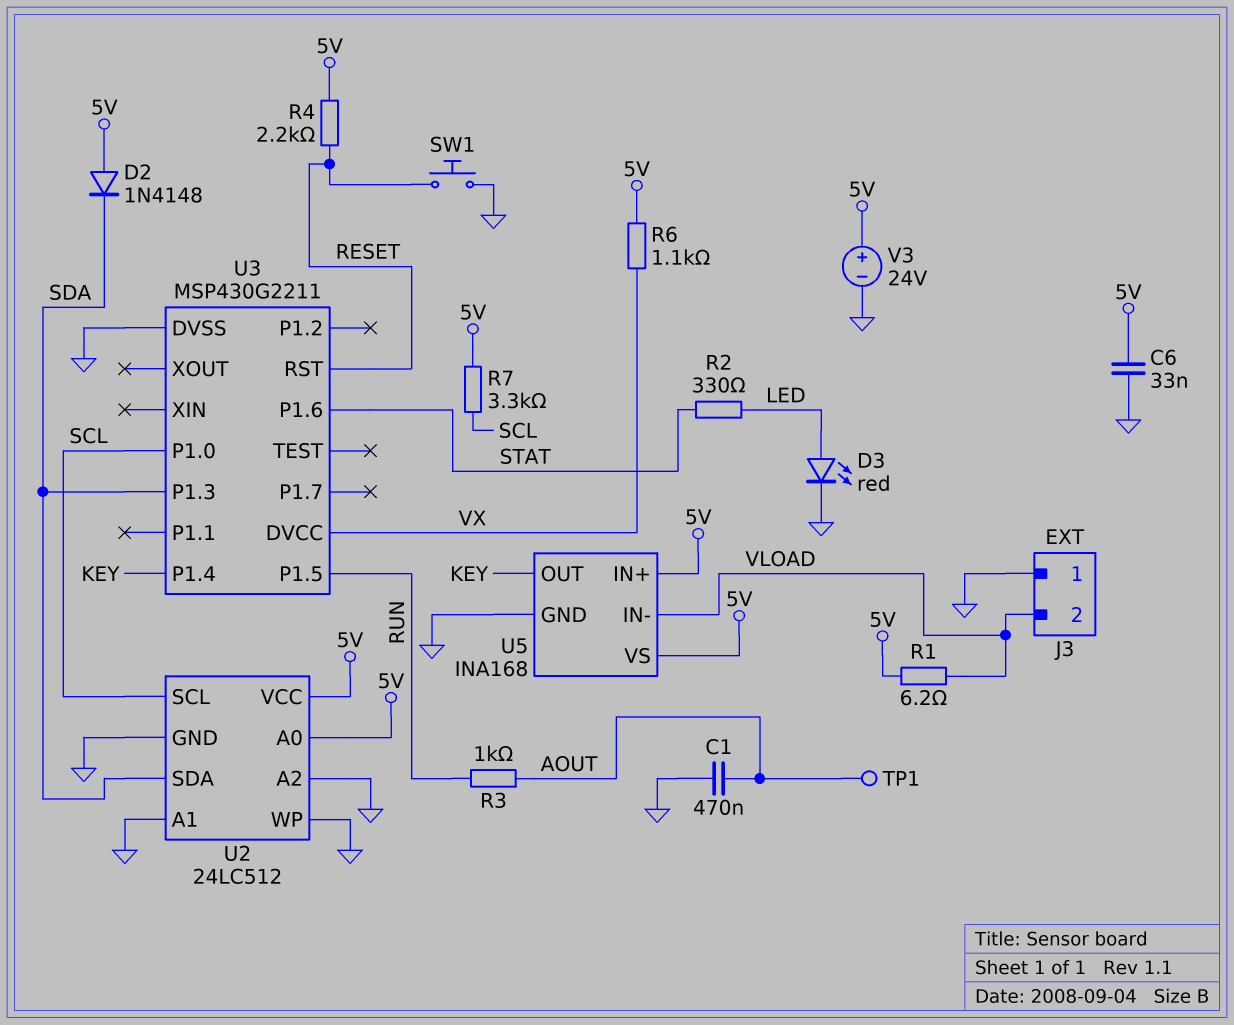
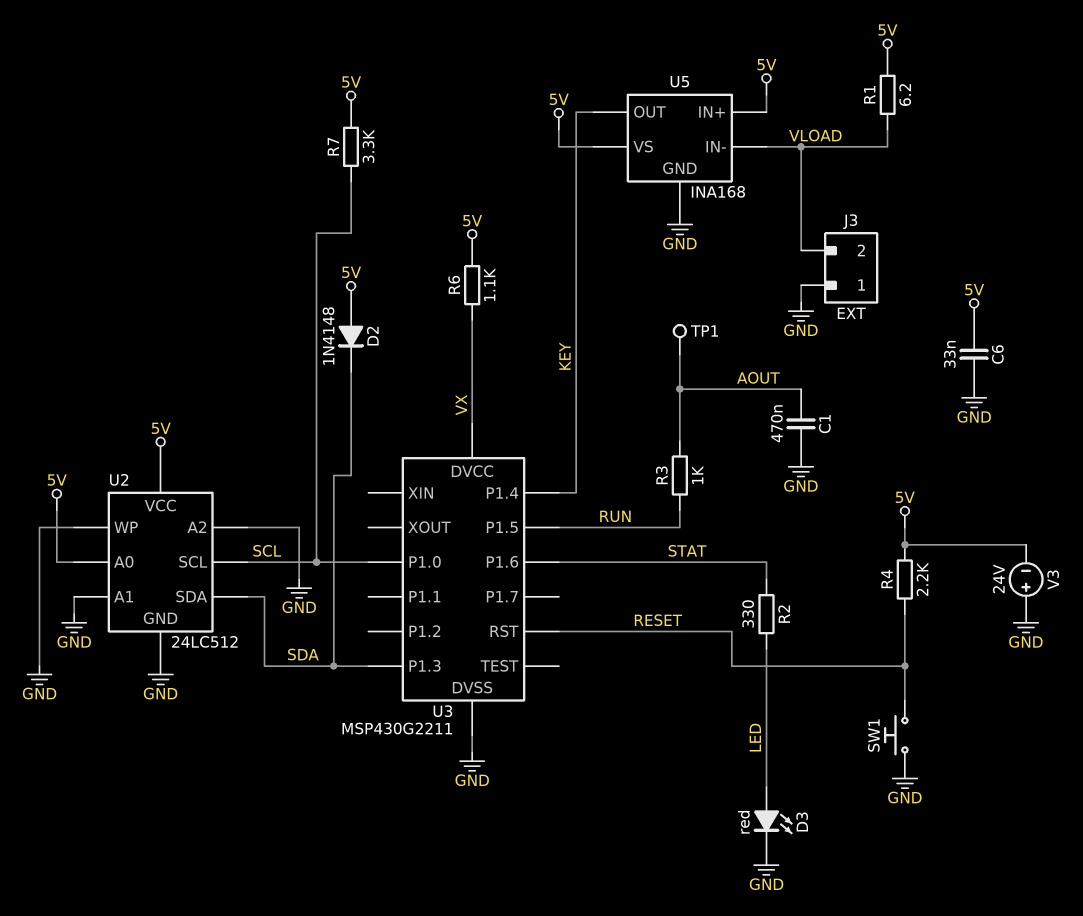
V3: 24V (plus 5V, minus GND) -> 24V (plus GND, minus 5V)

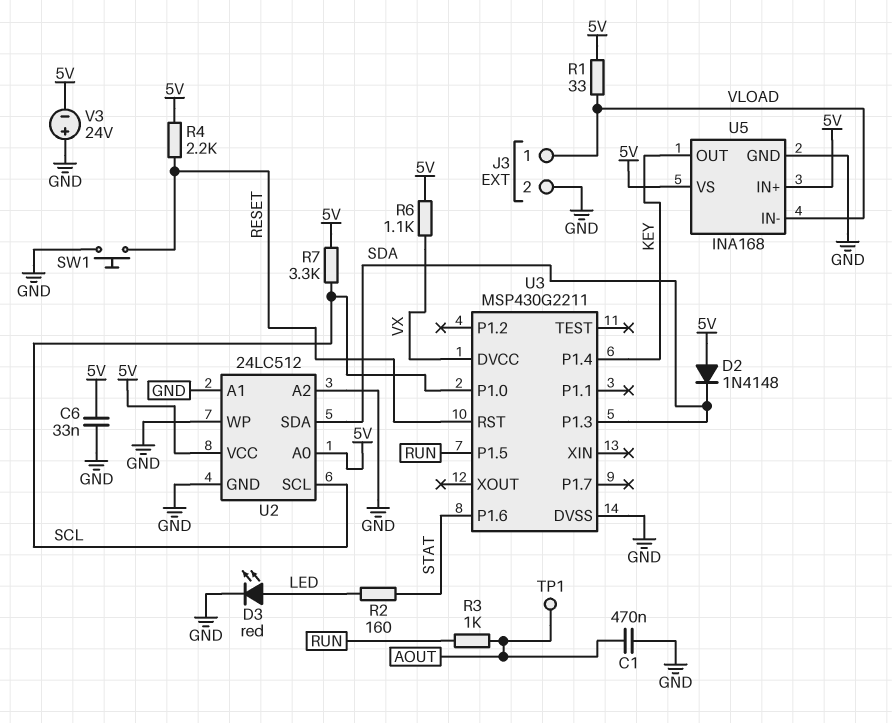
J3 pin 1: GND -> VLOAD
J3 pin 2: VLOAD -> GND
R1: 6.2 (5V, VLOAD) -> 33 (5V, VLOAD)
R2: 330 (LED, STAT) -> 160 (LED, STAT)

